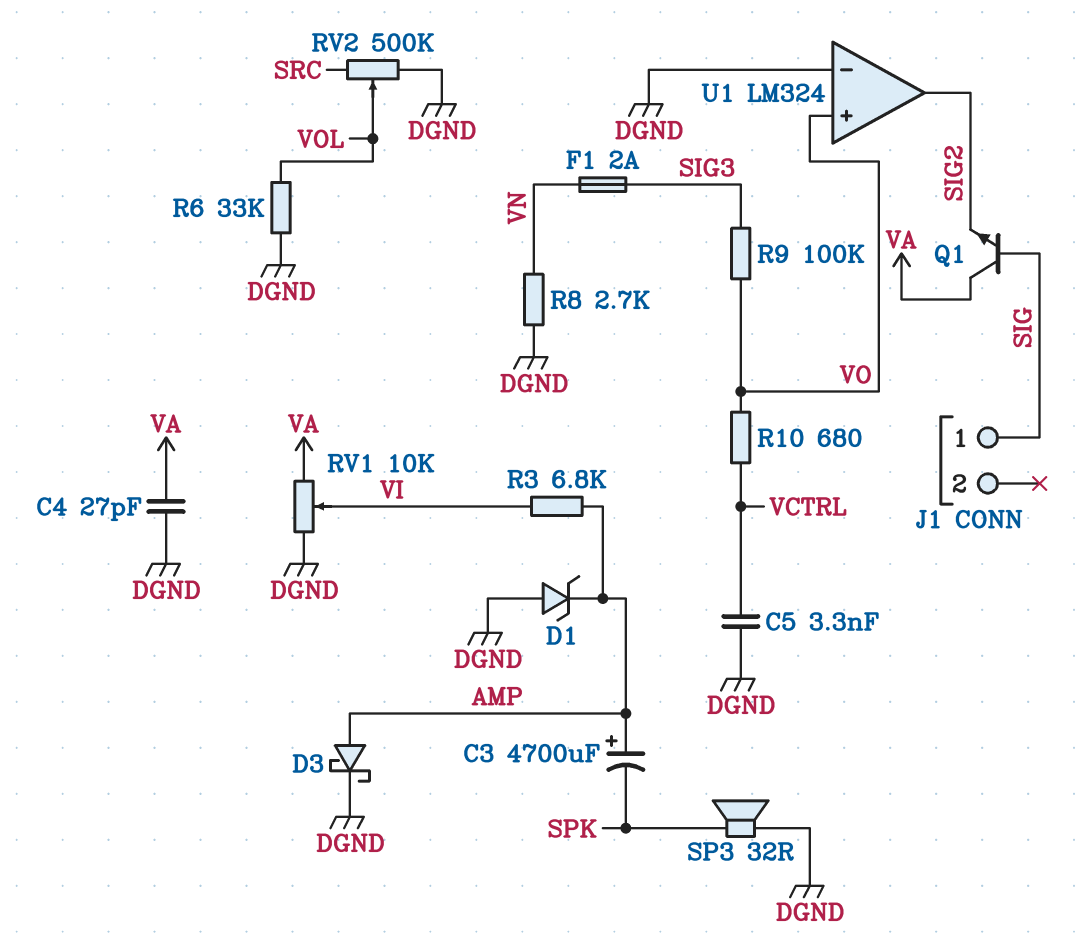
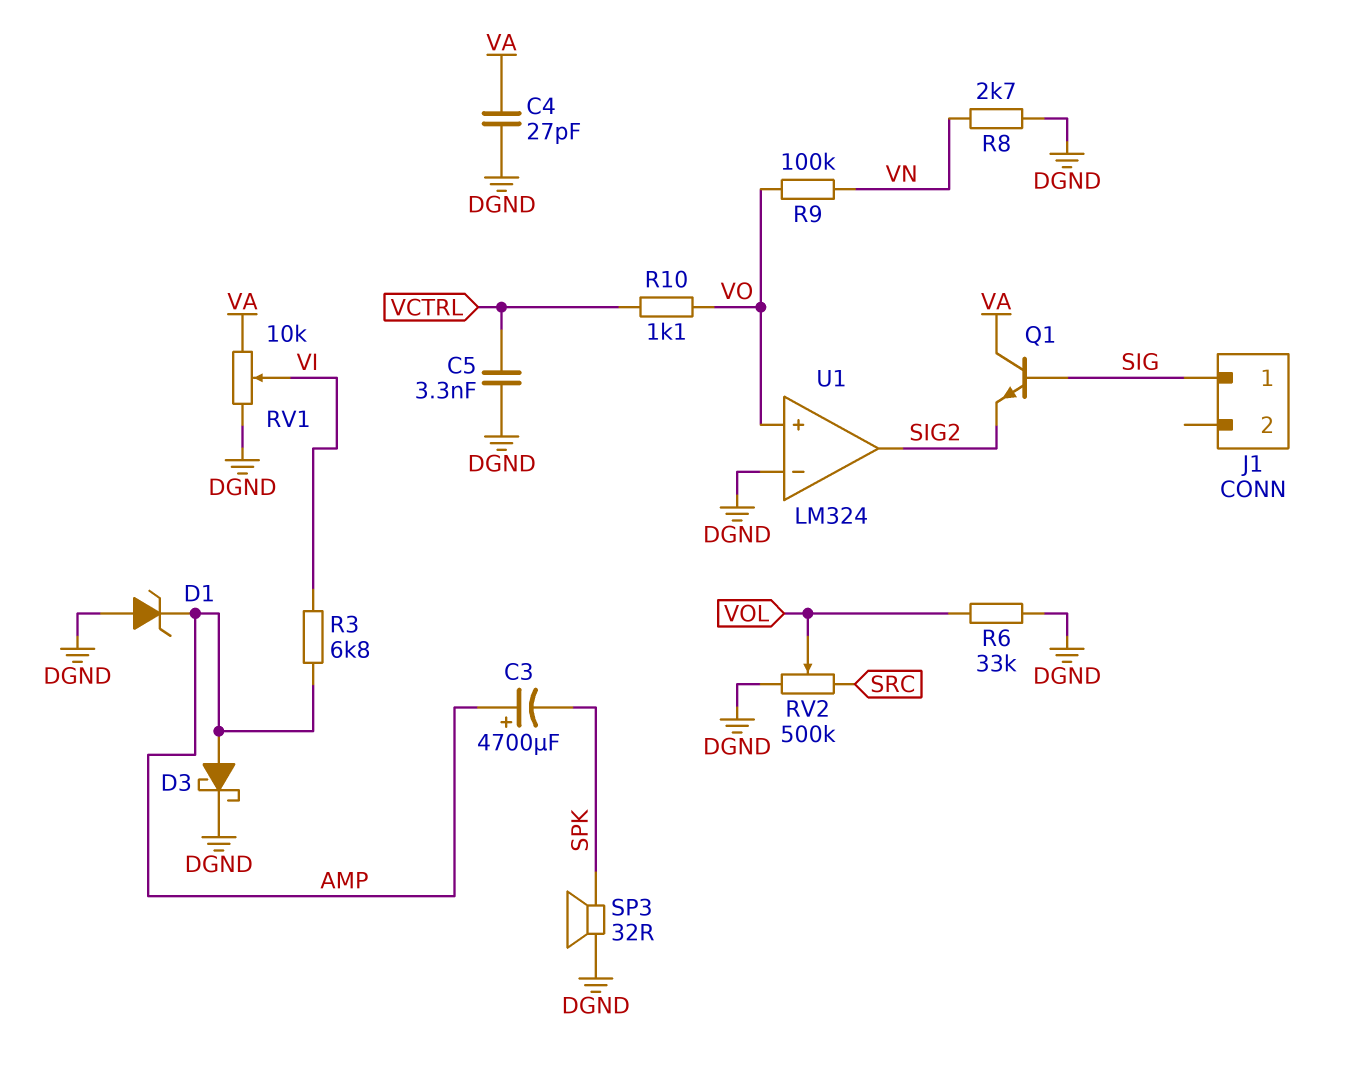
F1: 2A (SIG3, VN) -> none
R9: 100k (SIG3, VO) -> 100k (VN, VO)
R10: 680 (VCTRL, VO) -> 1.1k (VCTRL, VO)

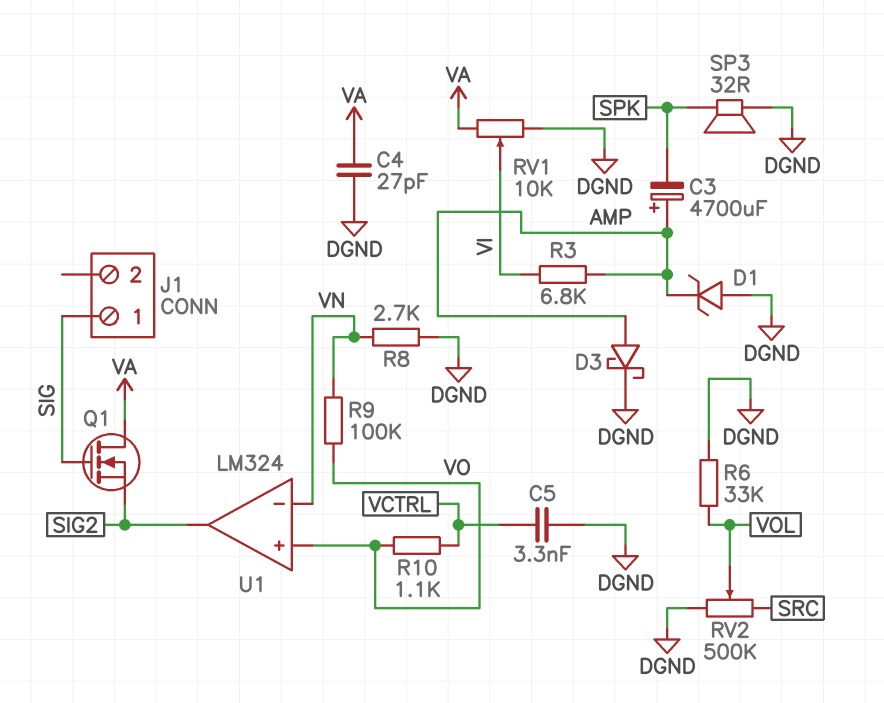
Q1: NPN (B SIG, C VA, E SIG2) -> NMOS (G SIG, D VA, S SIG2)
U1 pin in-: DGND -> VN

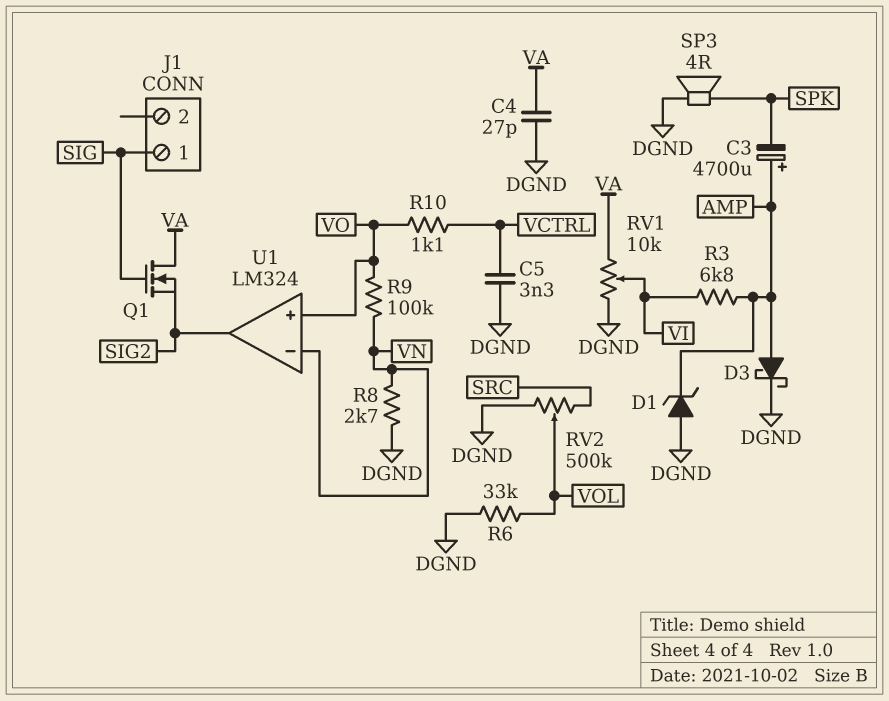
SP3: speaker 32R (DGND, SPK) -> speaker 4R (DGND, SPK)

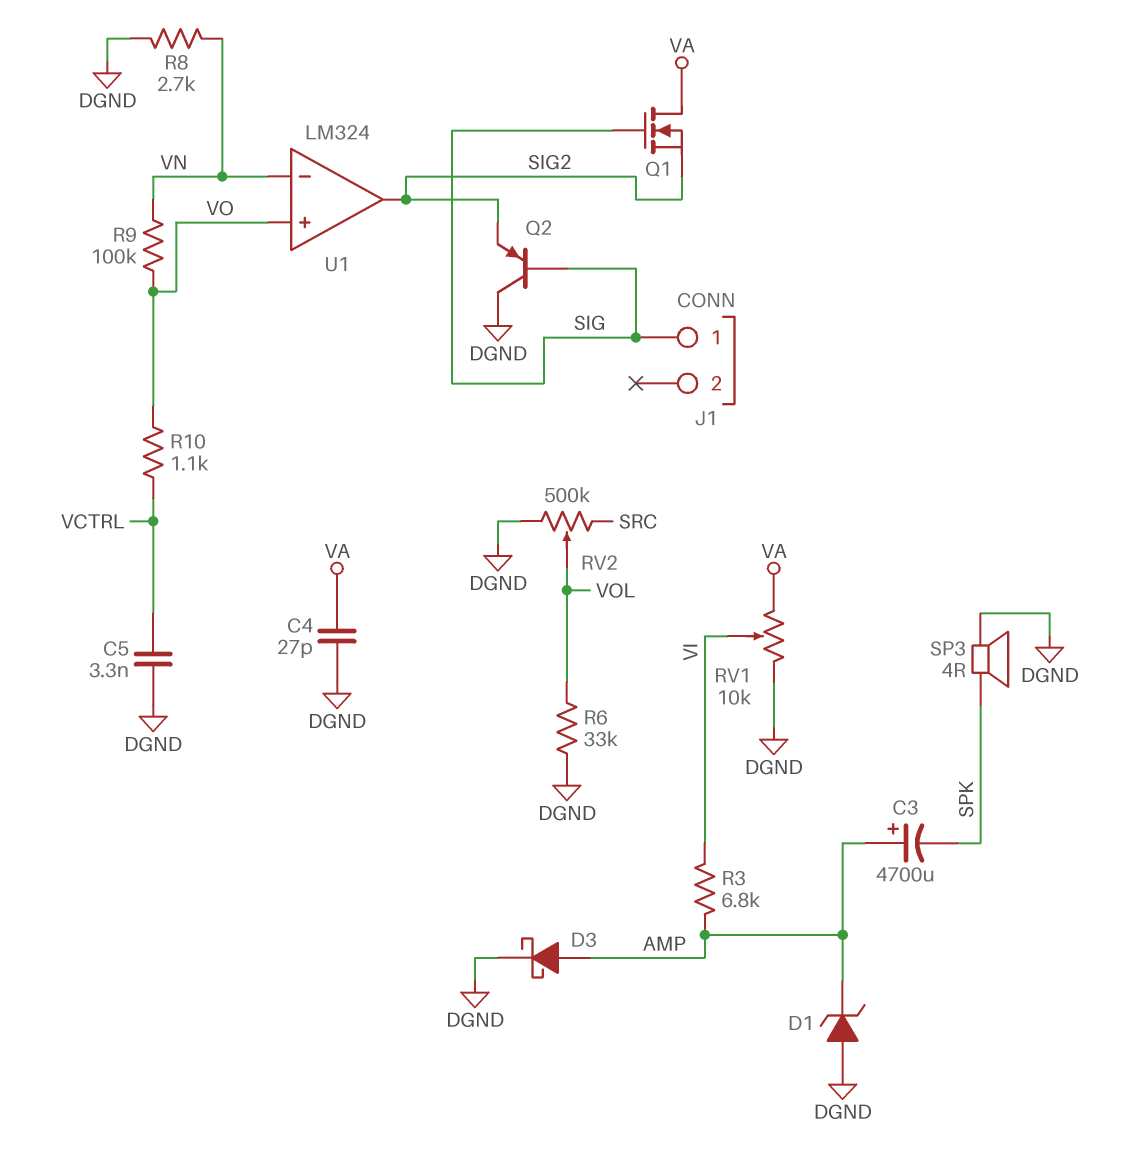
Q2: none -> PNP (B SIG, C DGND, E SIG2)

